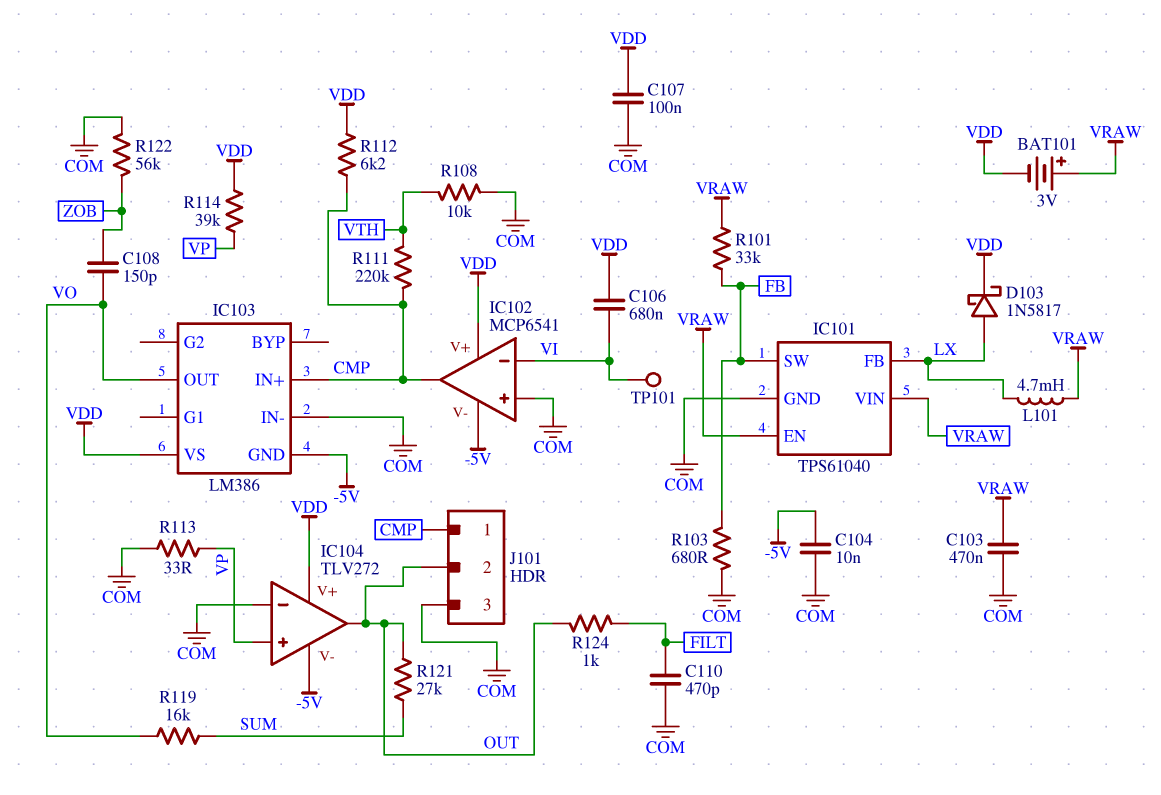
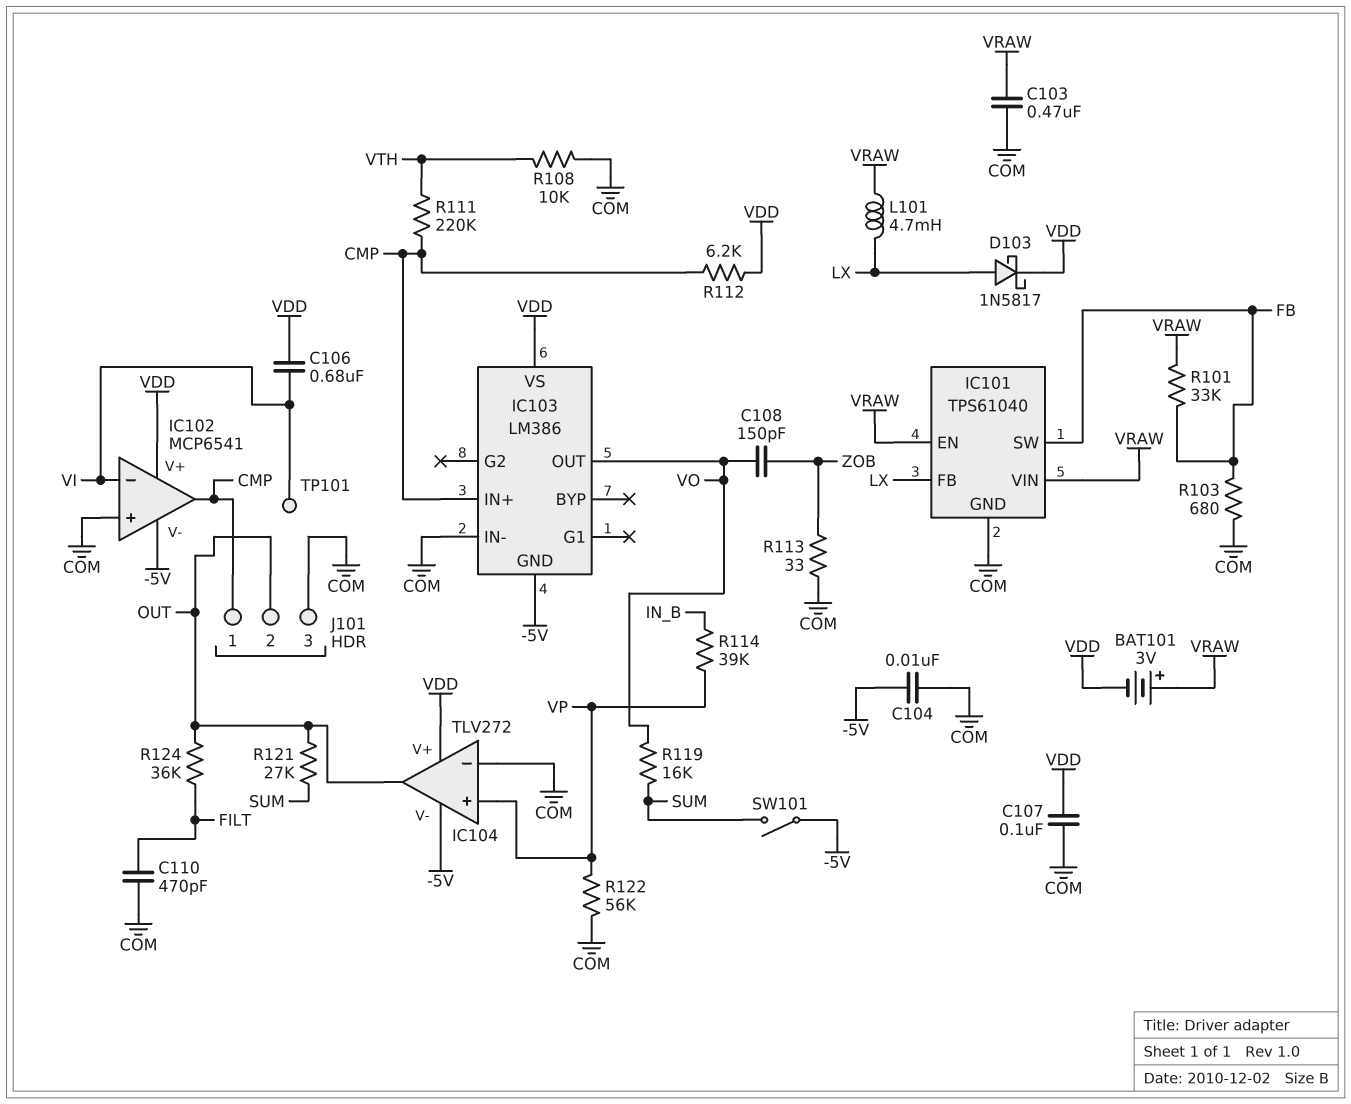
R113: 33 (COM, VP) -> 33 (COM, ZOB)
R114: 39k (VDD, VP) -> 39k (IN_B, VP)
R122: 56k (COM, ZOB) -> 56k (COM, VP)
R124: 1k (FILT, OUT) -> 36k (FILT, OUT)
SW101: none -> switch (-5V, SUM)

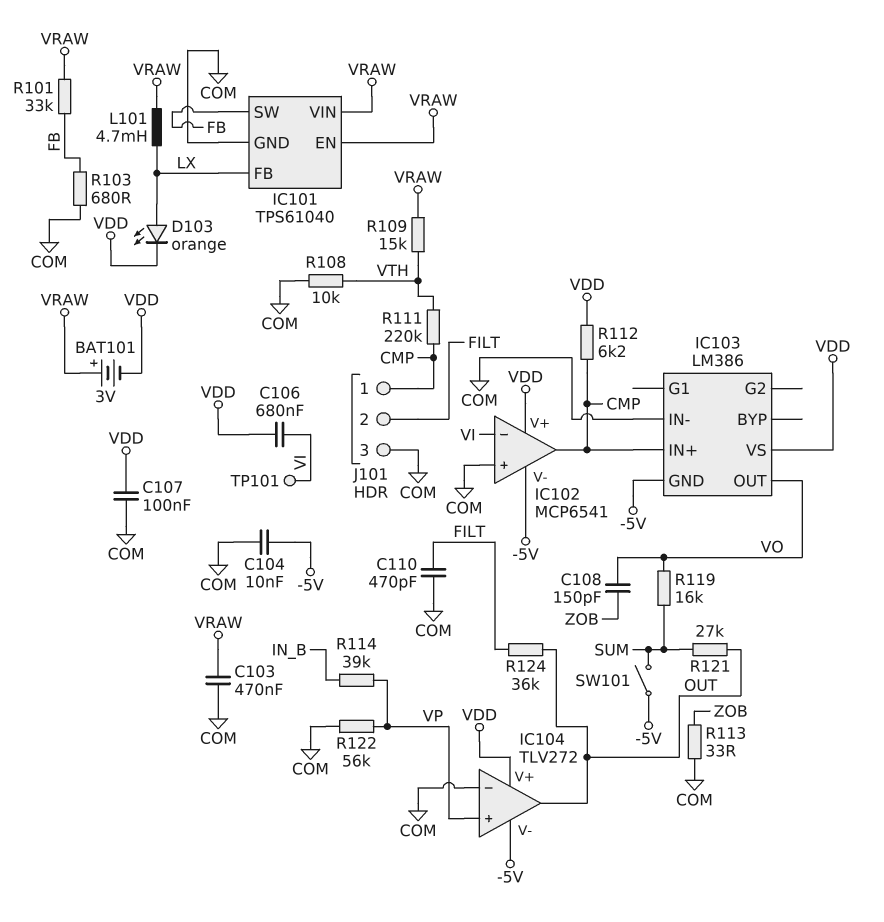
D103: schottky 1N5817 (A LX, K VDD) -> LED orange (A LX, K VDD)
J101 pin 2: OUT -> FILT
R109: none -> 15k (VRAW, VTH)

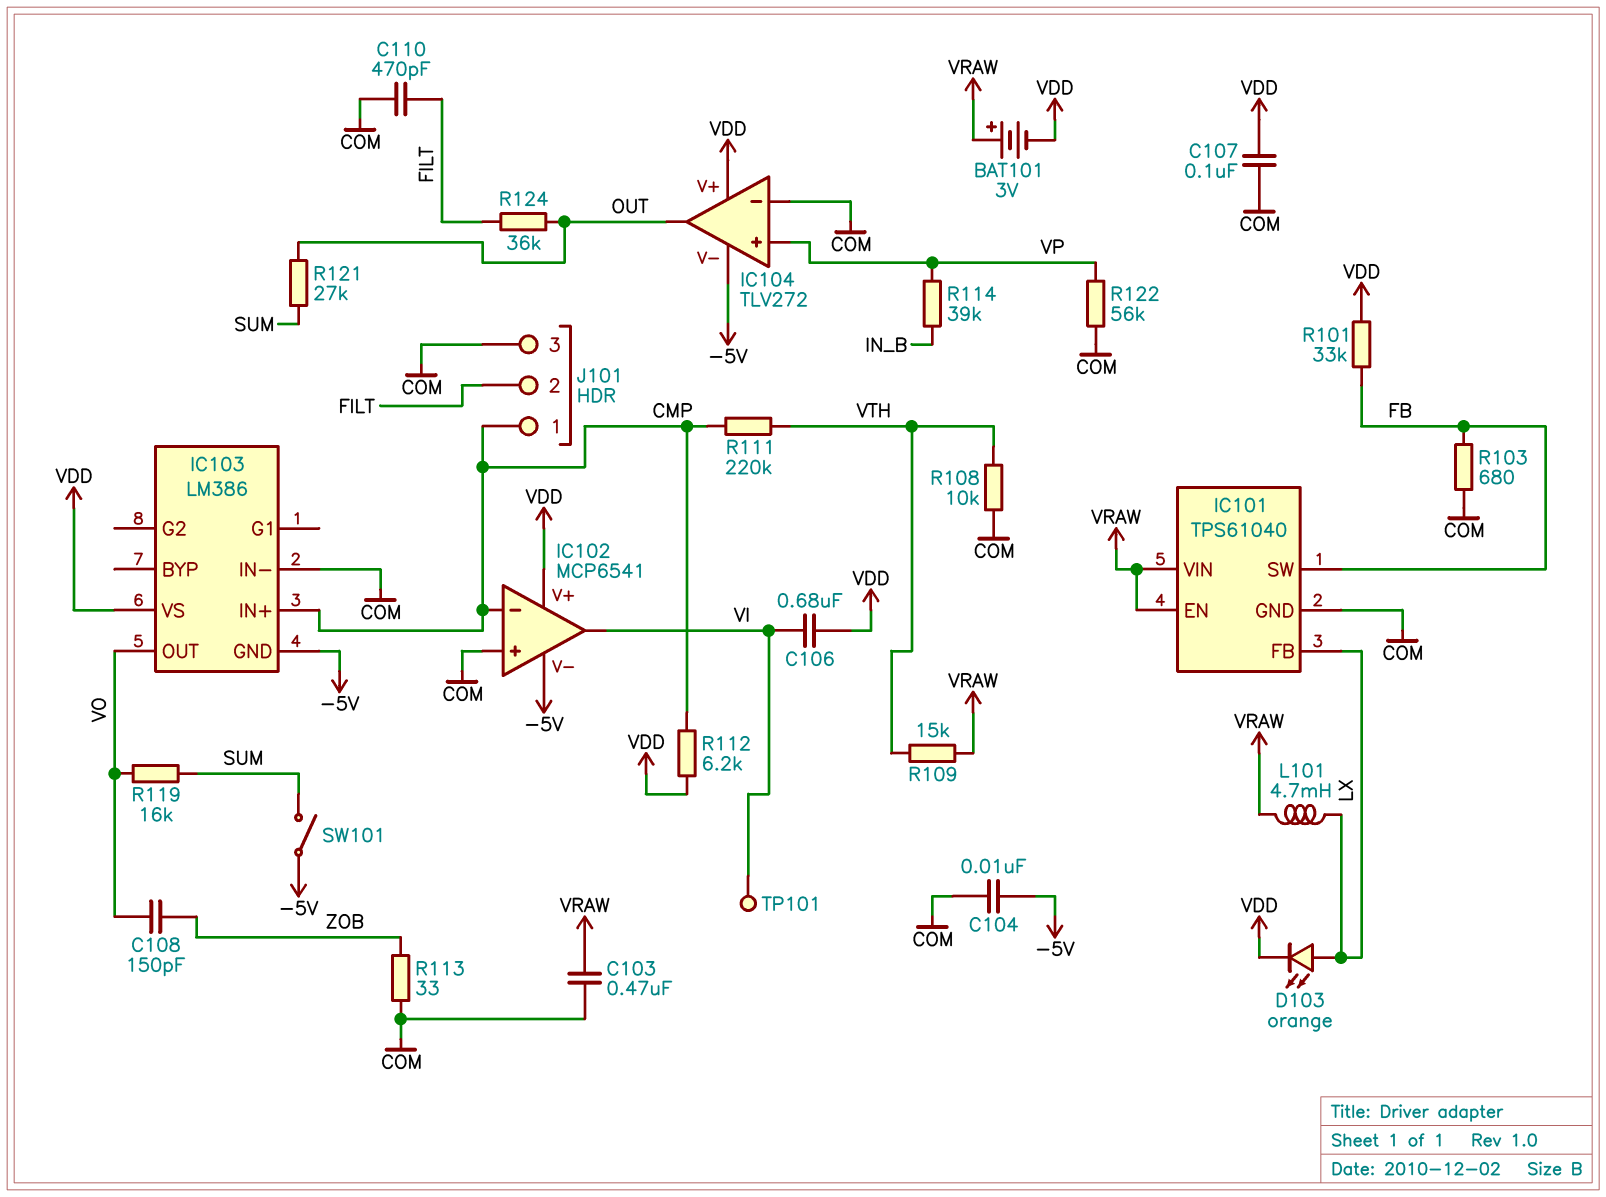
IC102 pin in-: VI -> CMP
IC102 pin out: CMP -> VI
R101: 33k (FB, VRAW) -> 33k (FB, VDD)

